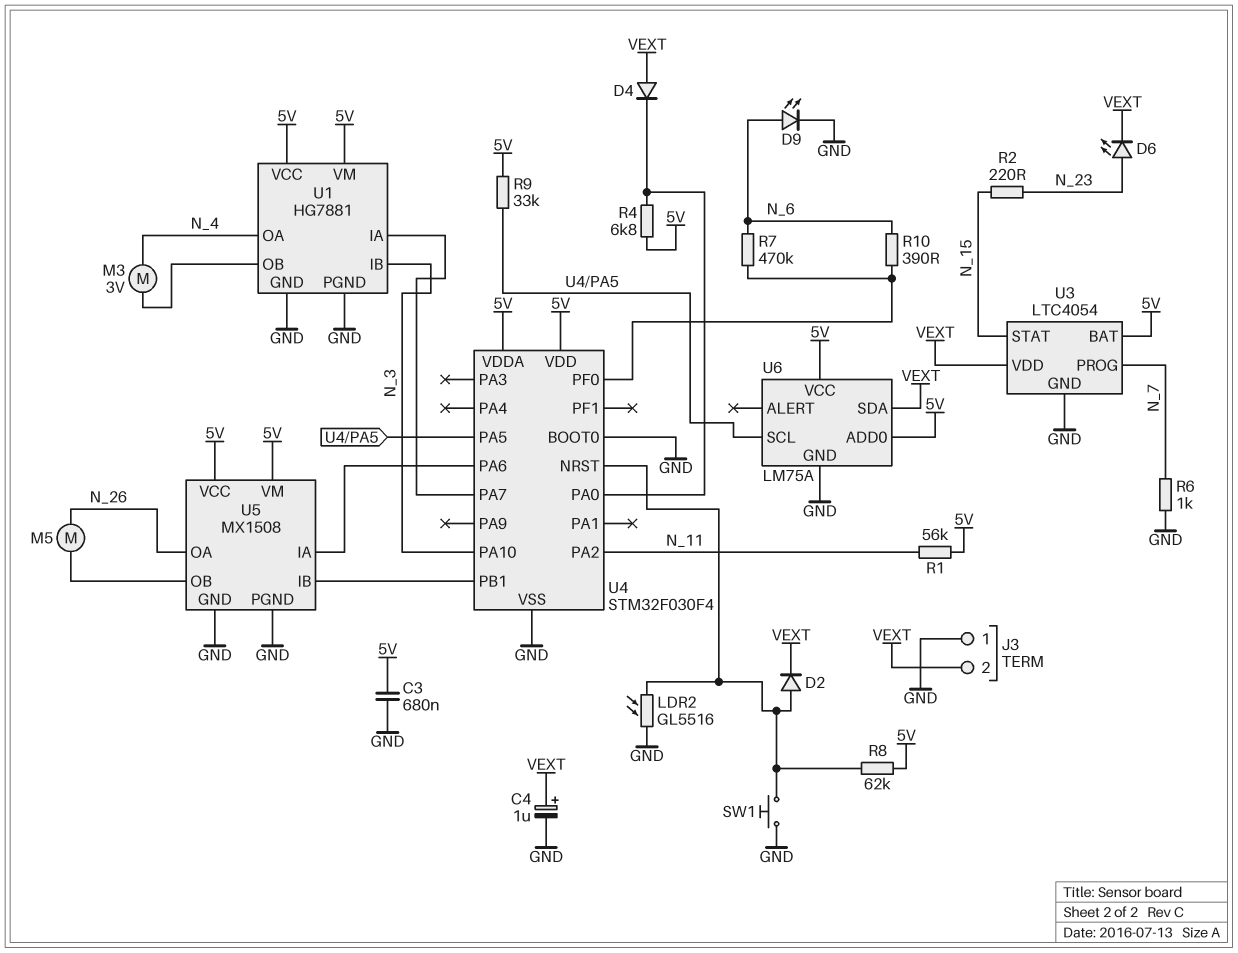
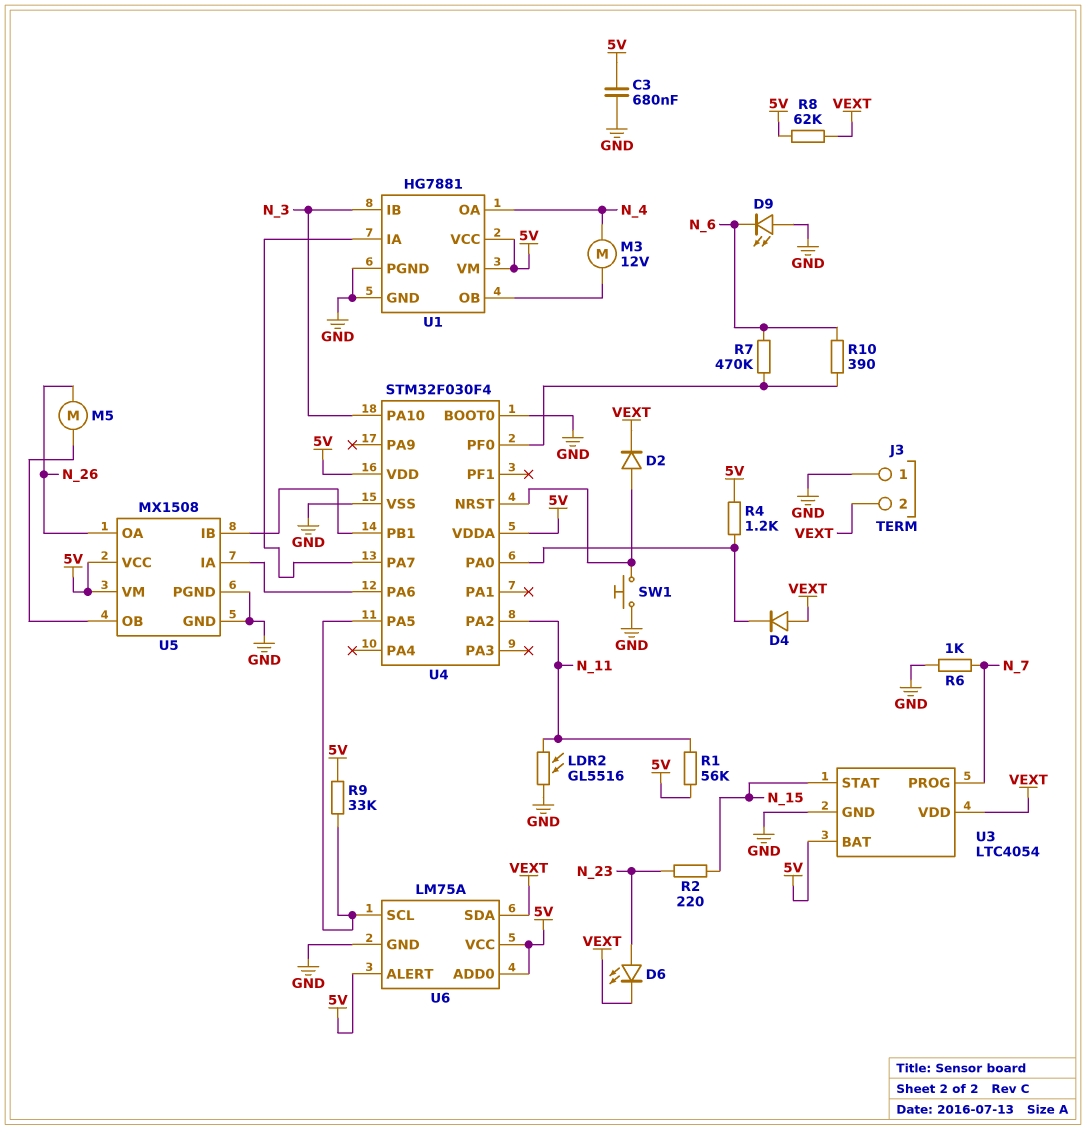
C4: 1uF (plus VEXT, minus GND) -> none
D9: LED (A N_6, K GND) -> LED (A GND, K N_6)
LDR2: GL5516 (GND, U4/NRST) -> GL5516 (GND, N_11)
M3: motor 3V (N_4, U1/OB) -> motor 12V (N_4, U1/OB)
R4: 6.8k (5V, U4/PA0) -> 1.2k (5V, U4/PA0)
R8: 62k (5V, U4/NRST) -> 62k (5V, VEXT)
U6 pin ALERT: none -> 5V

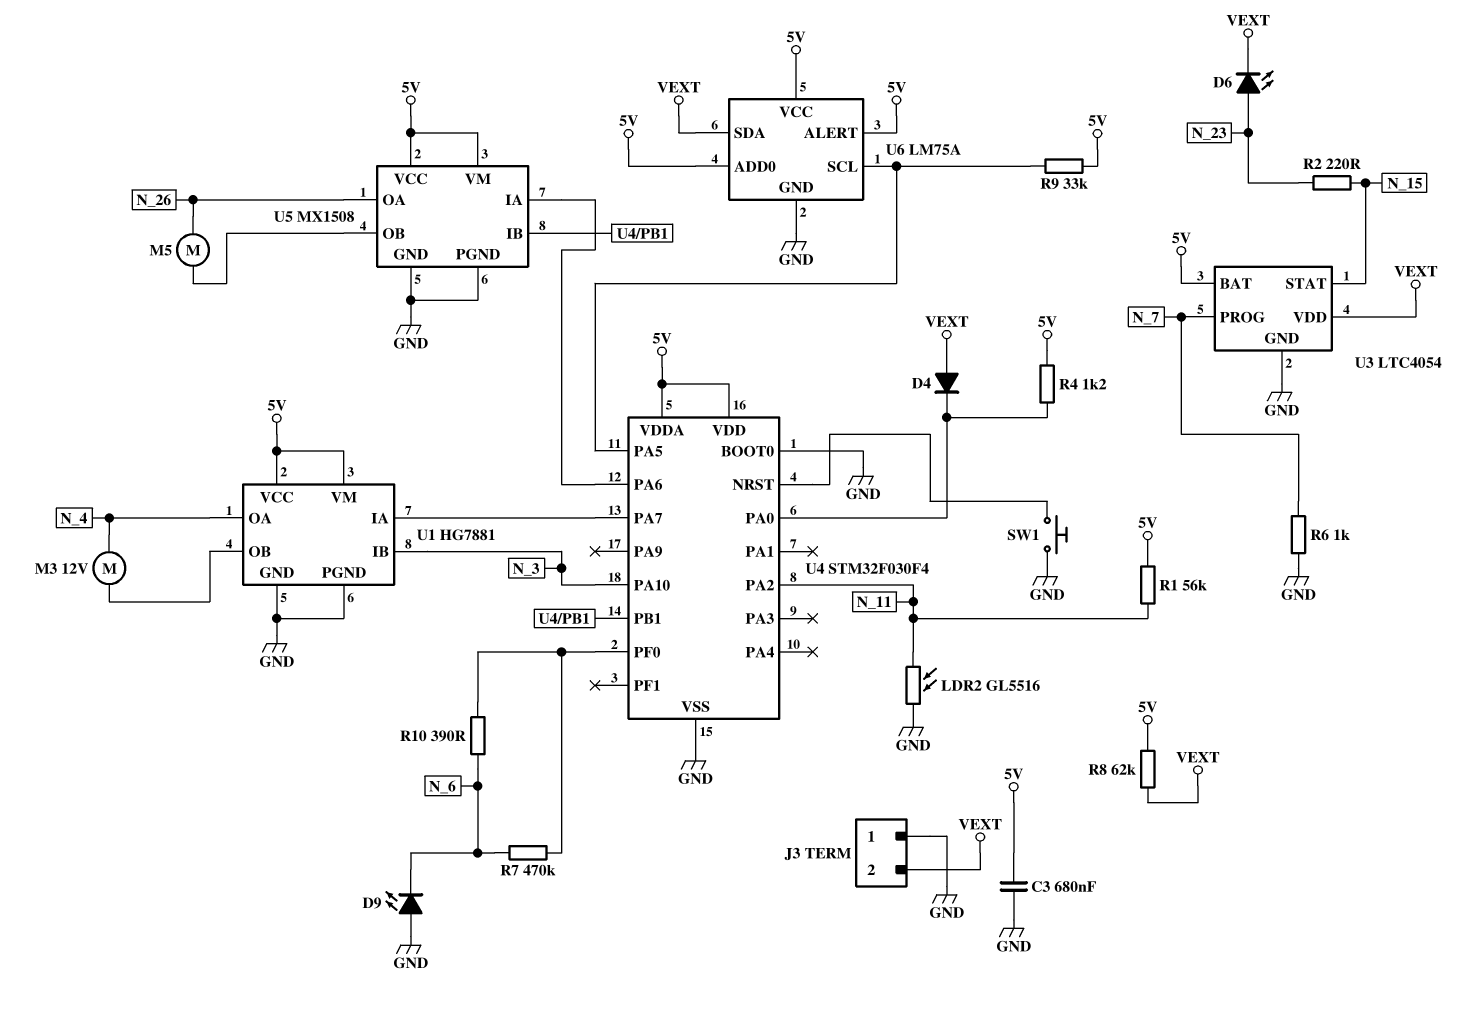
D2: diode (A U4/NRST, K VEXT) -> none

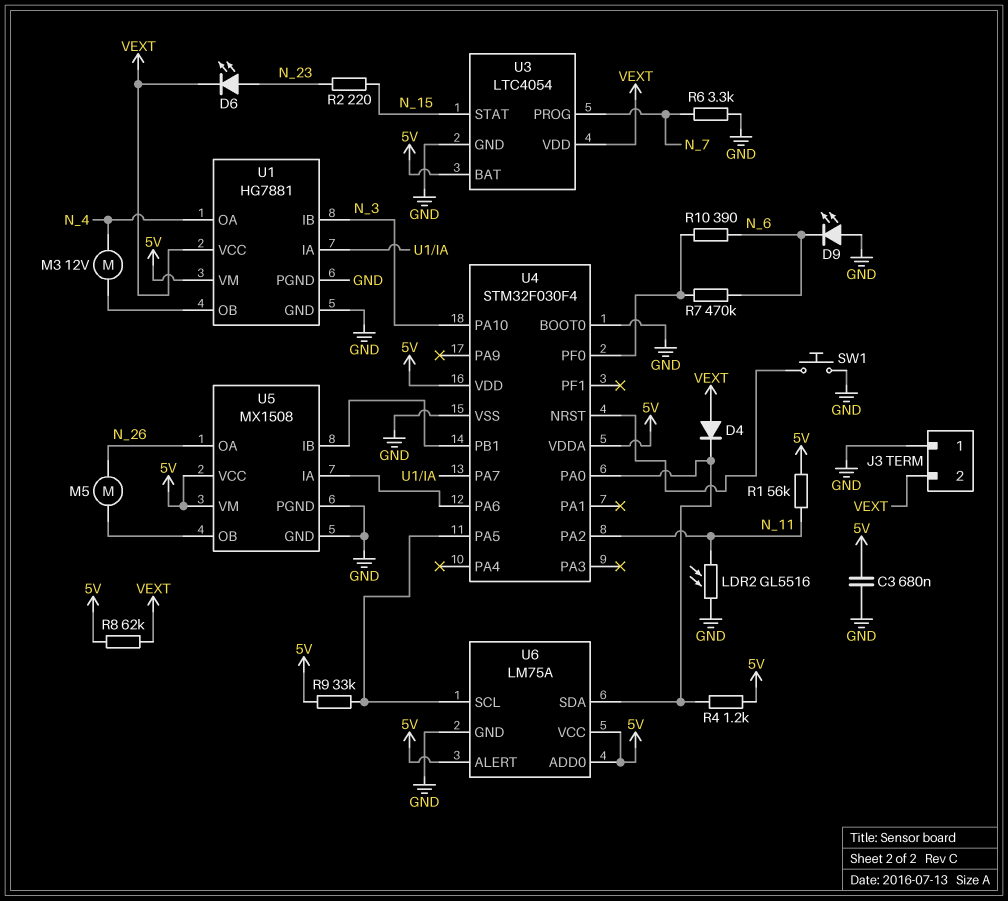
R6: 1k (GND, N_7) -> 3.3k (GND, N_7)
U1 pin VCC: 5V -> VEXT
U6 pin SDA: VEXT -> U4/PA0

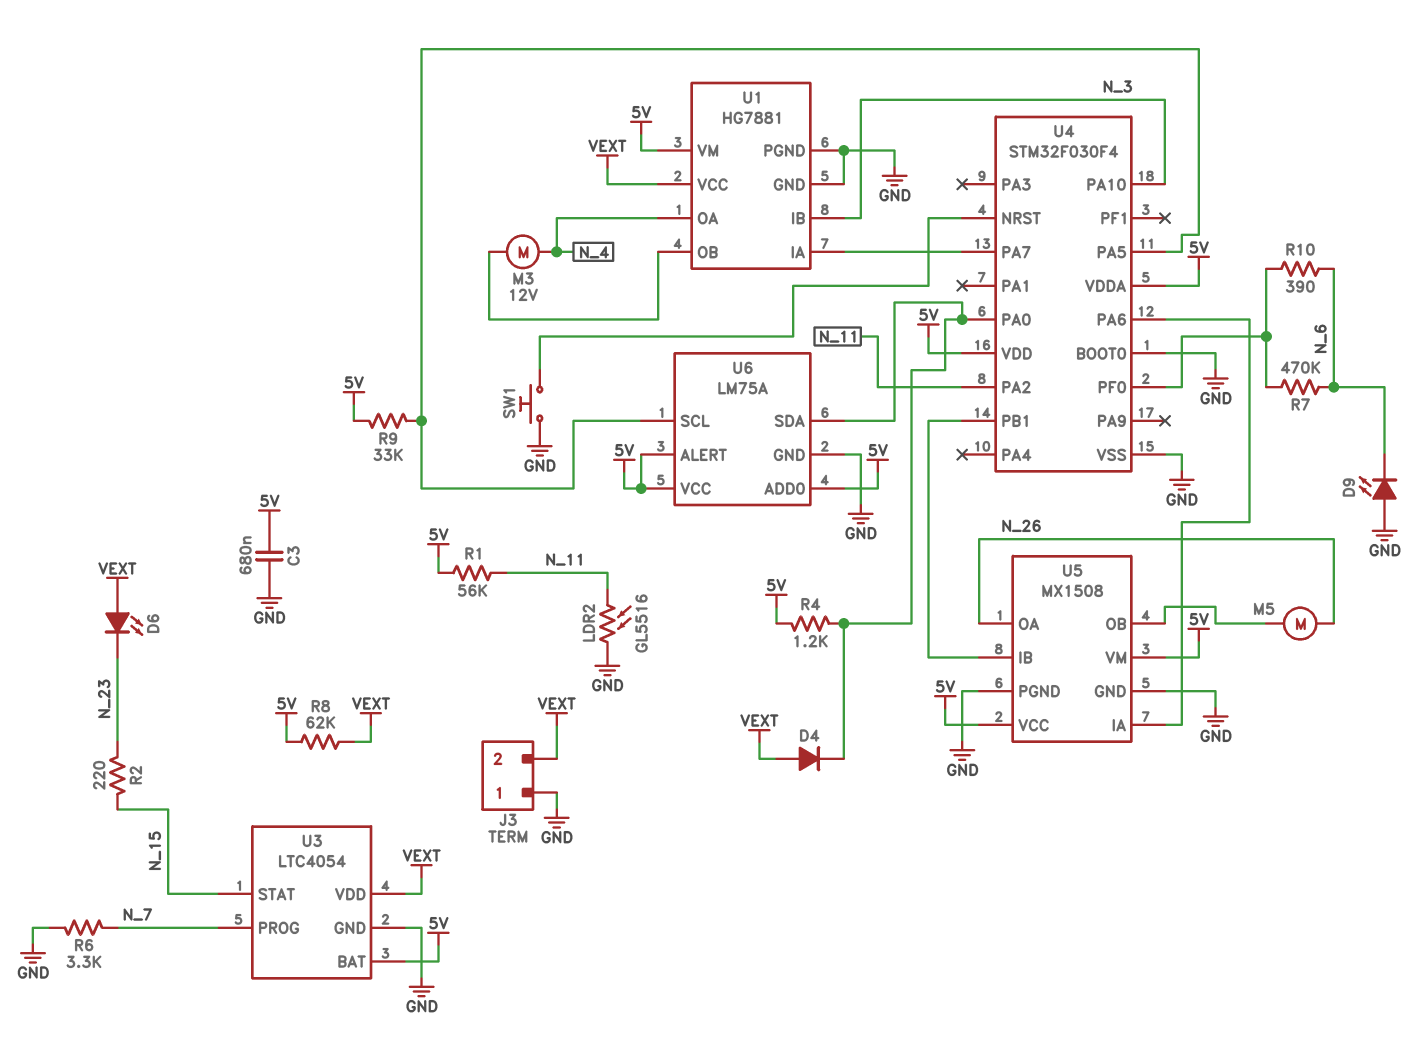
D6: LED (A N_23, K VEXT) -> LED (A VEXT, K N_23)

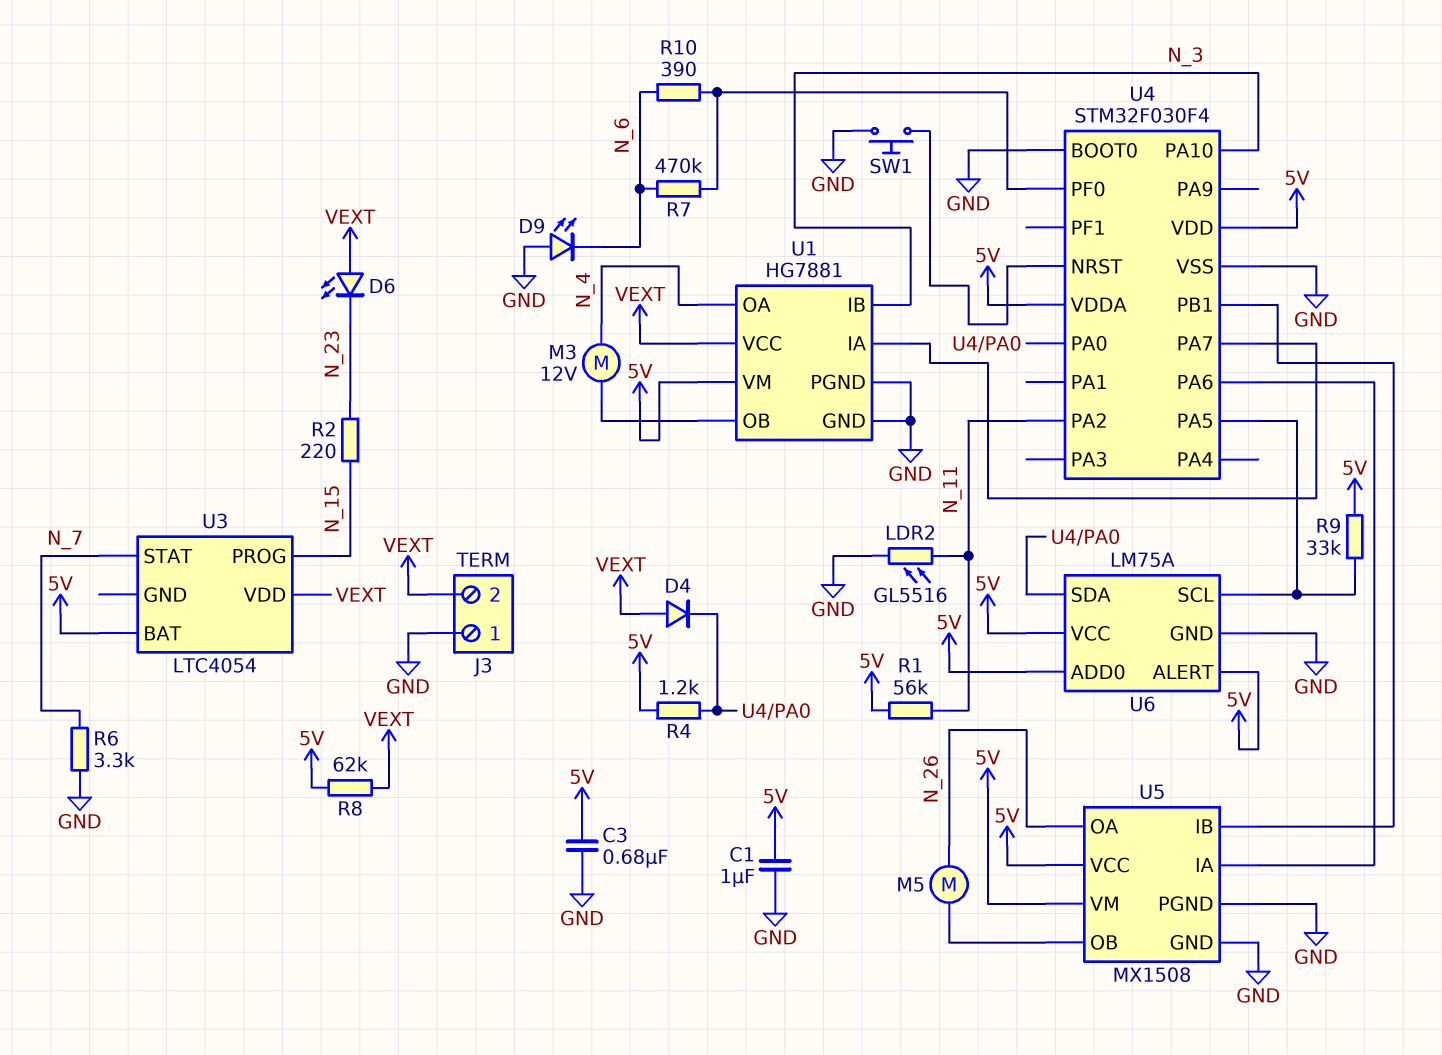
C1: none -> 1uF (5V, GND)
U3 pin GND: GND -> none
U3 pin PROG: N_7 -> N_15
U3 pin STAT: N_15 -> N_7

